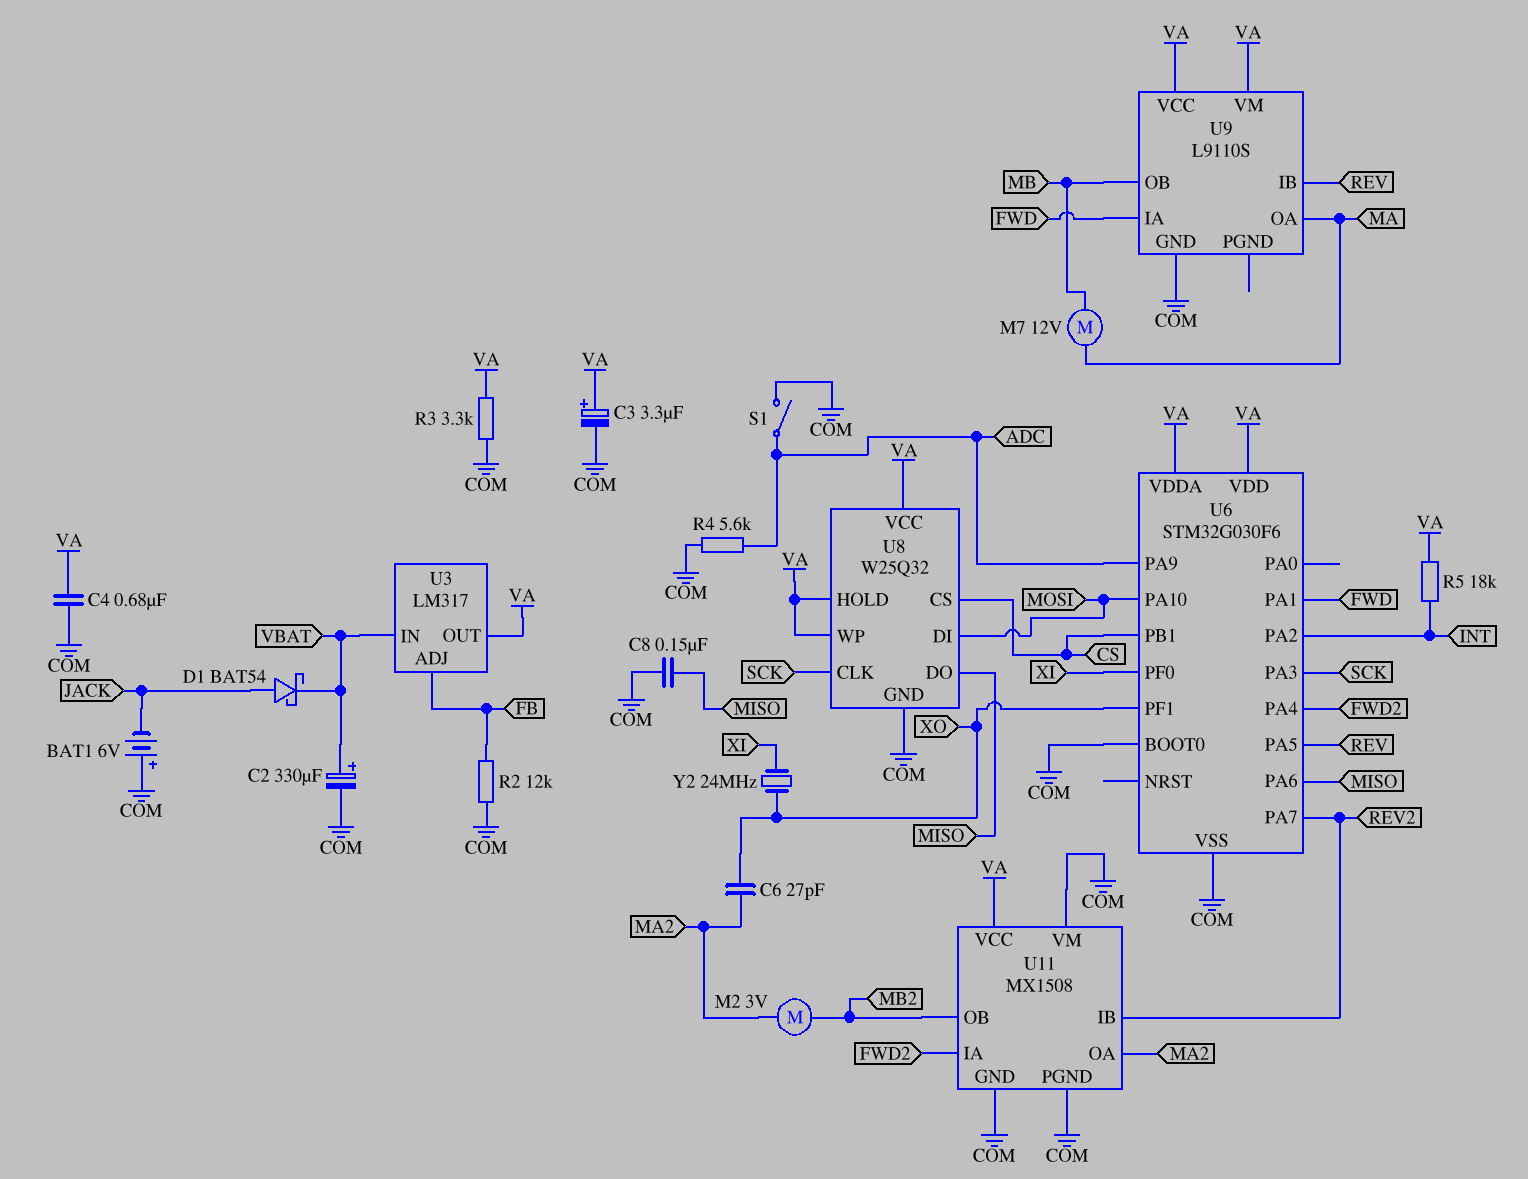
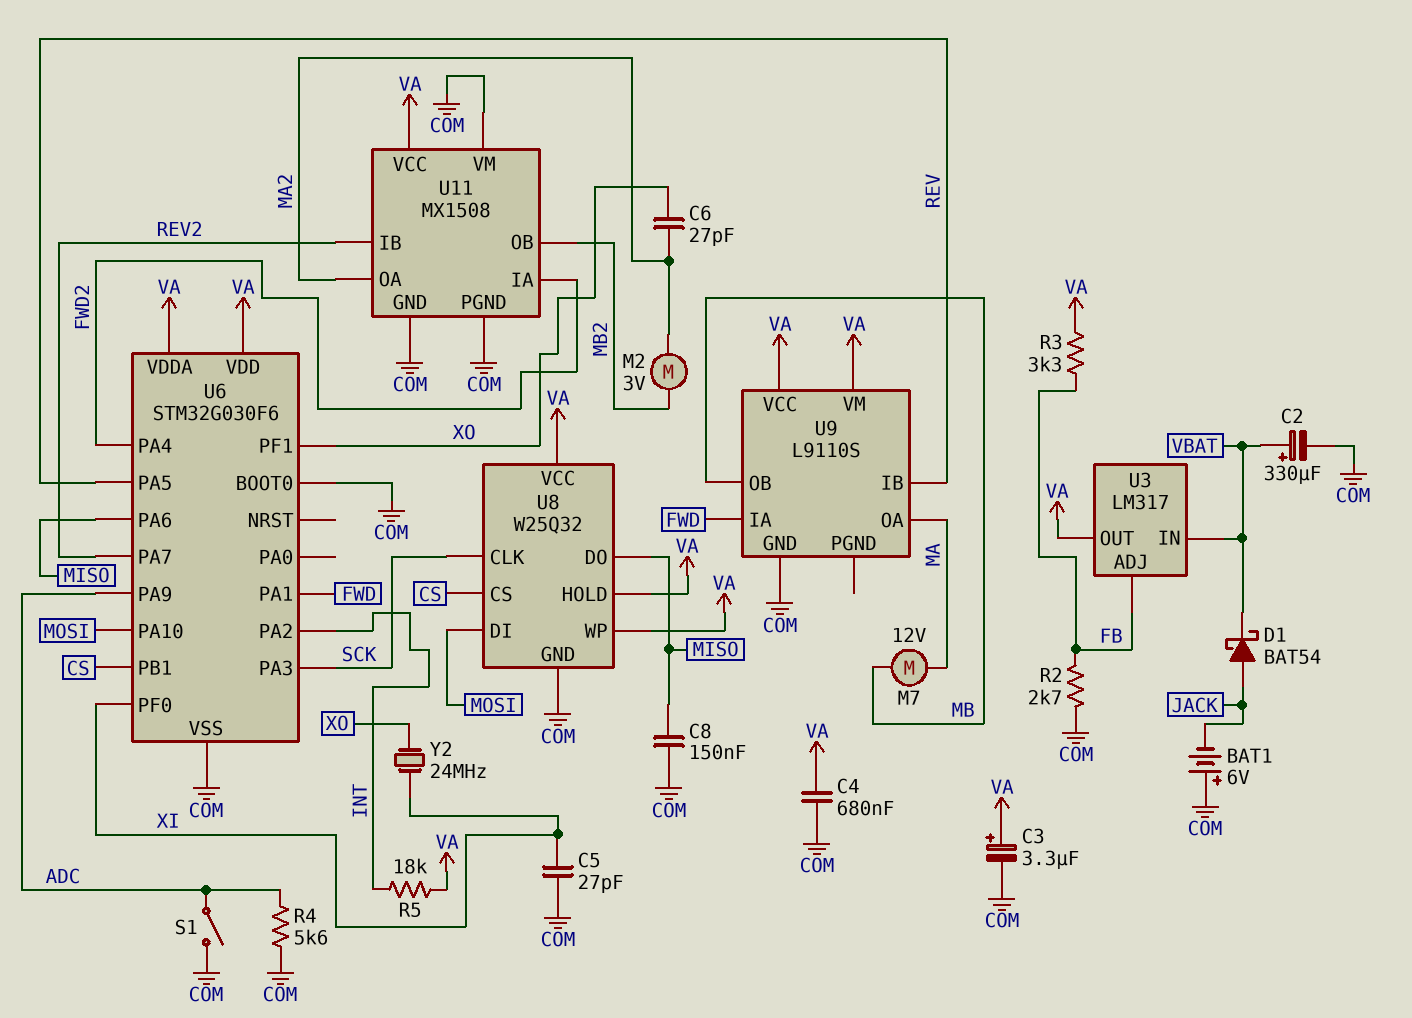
C5: none -> 27pF (COM, XI)
R2: 12k (COM, FB) -> 2.7k (COM, FB)
R3: 3.3k (COM, VA) -> 3.3k (FB, VA)

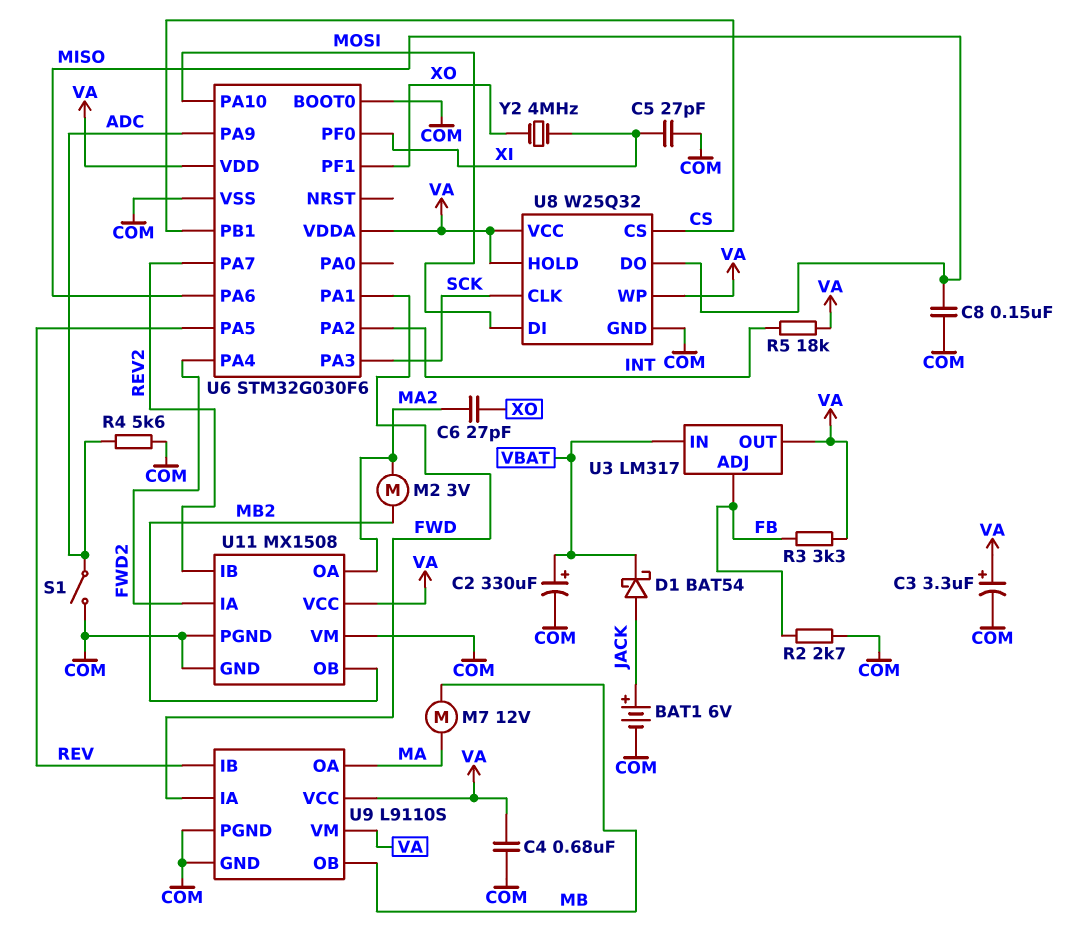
BAT1: 6V (plus COM, minus JACK) -> 6V (plus JACK, minus COM)
U9 pin PGND: none -> COM
Y2: 24MHz (XI, XO) -> 4MHz (XI, XO)

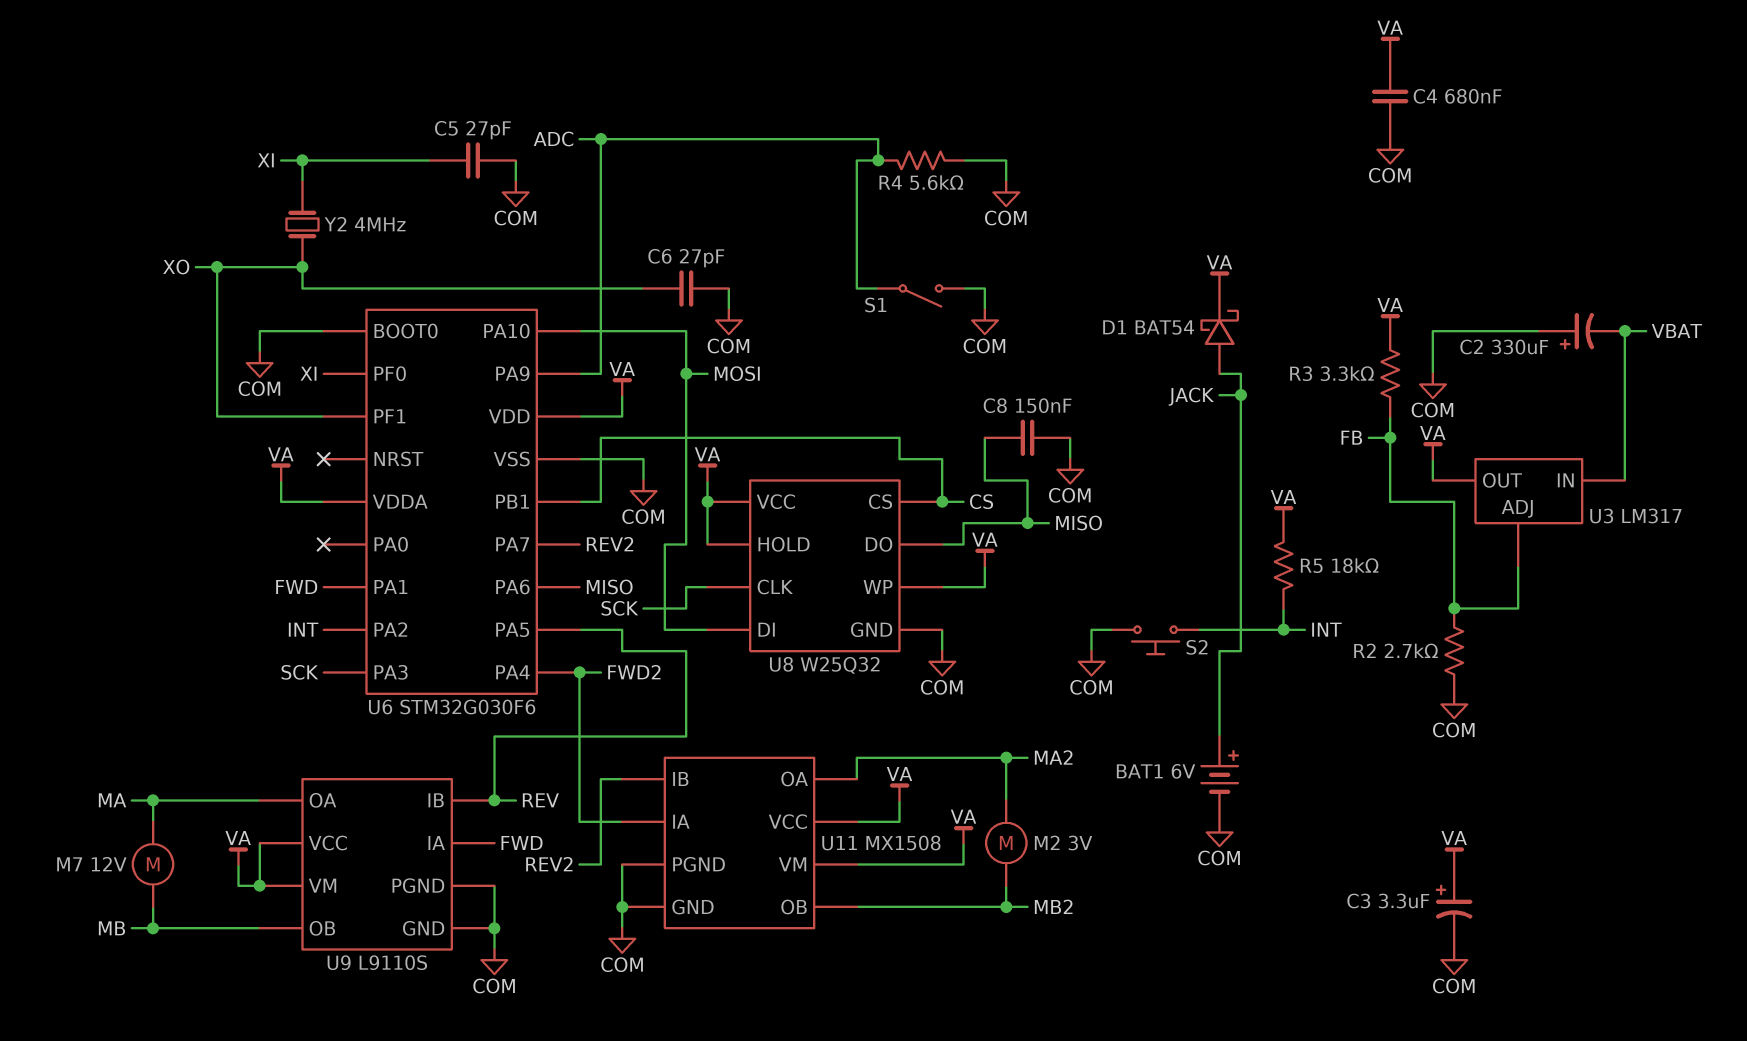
C2: 330uF (plus VBAT, minus COM) -> 330uF (plus COM, minus VBAT)
C6: 27pF (MA2, XO) -> 27pF (COM, XO)
D1: schottky BAT54 (A JACK, K VBAT) -> schottky BAT54 (A JACK, K VA)
S2: none -> button (COM, INT)
U11 pin VM: COM -> VA

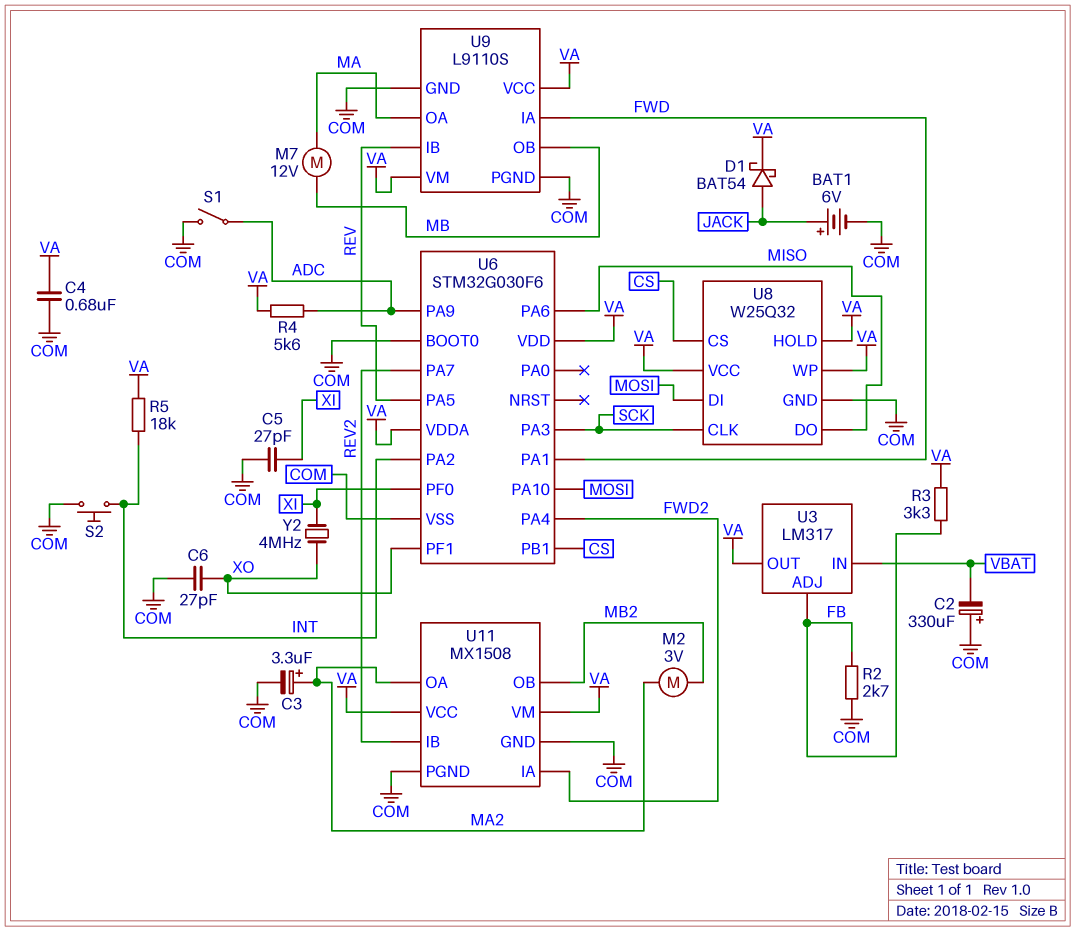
C3: 3.3uF (plus VA, minus COM) -> 3.3uF (plus MA2, minus COM)
C8: 150nF (COM, MISO) -> none
R4: 5.6k (ADC, COM) -> 5.6k (ADC, VA)

